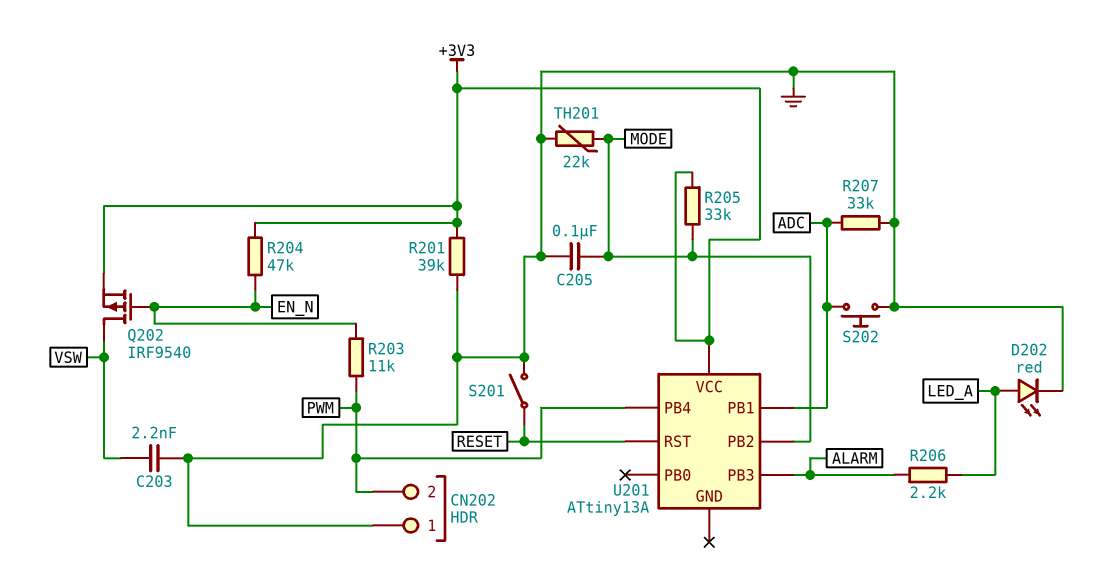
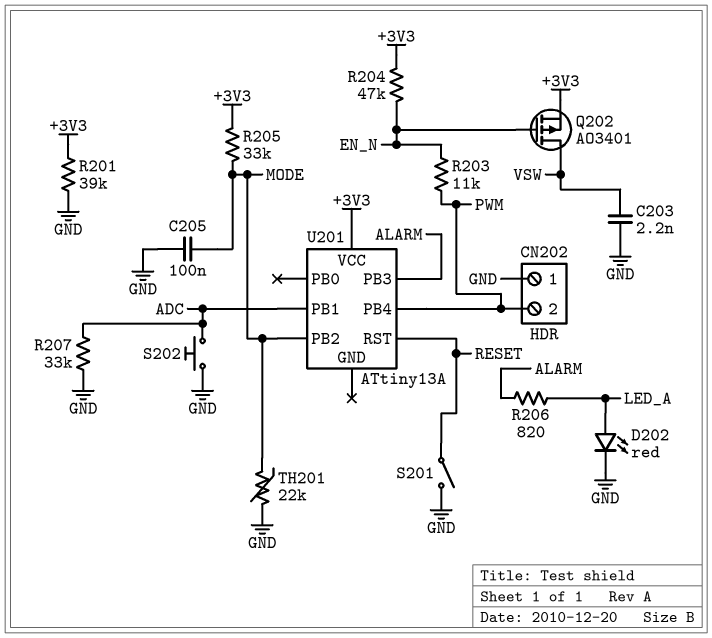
Q202: PMOS IRF9540 (G EN_N, D VSW, S +3V3) -> PMOS AO3401 (G EN_N, D VSW, S +3V3)
R206: 2.2k (ALARM, LED_A) -> 820 (ALARM, LED_A)

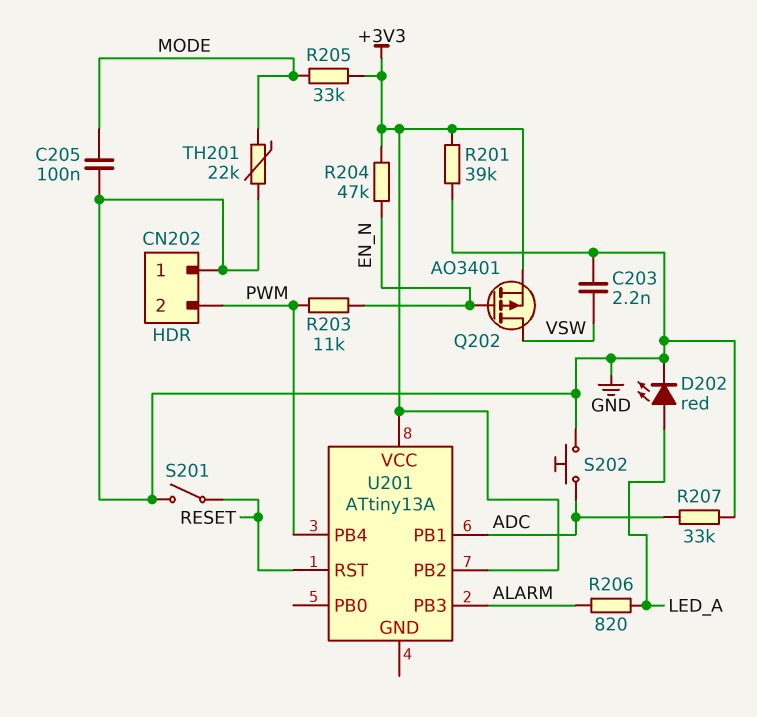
U201 pin PB2: MODE -> +3V3

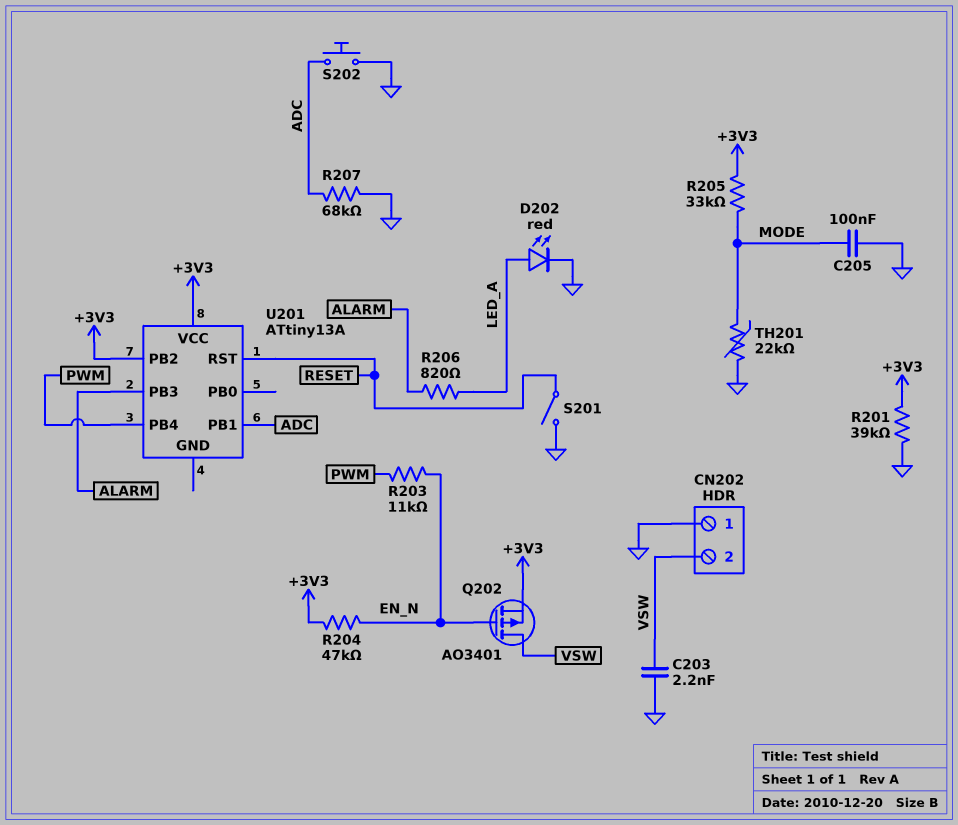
CN202 pin 2: PWM -> VSW
R207: 33k (ADC, GND) -> 68k (ADC, GND)

